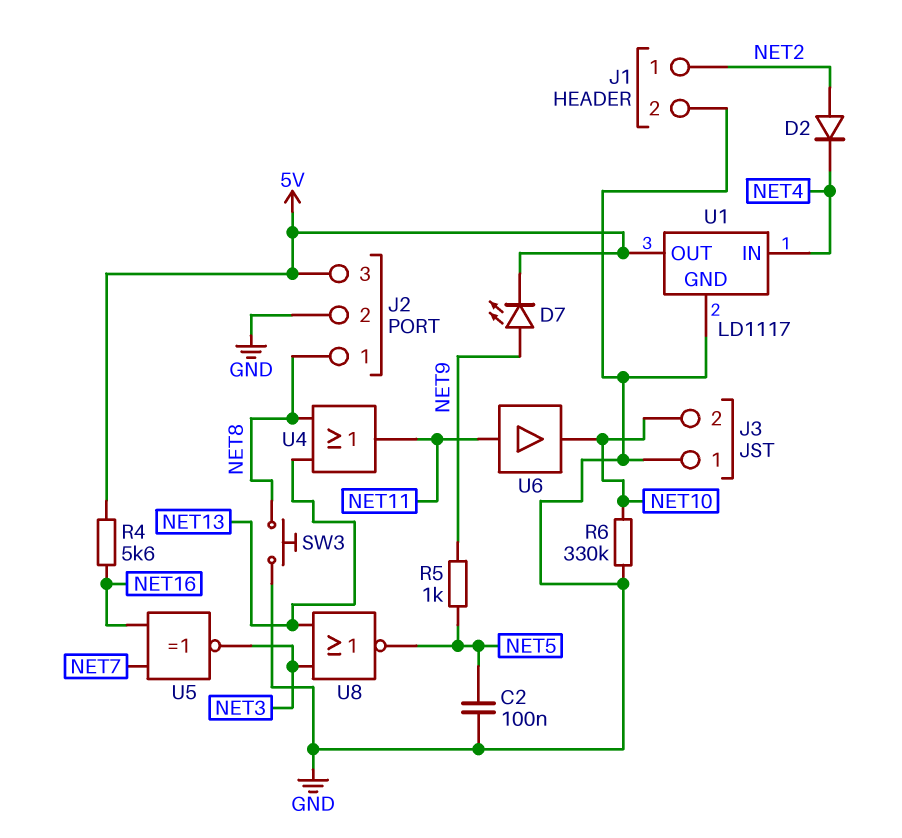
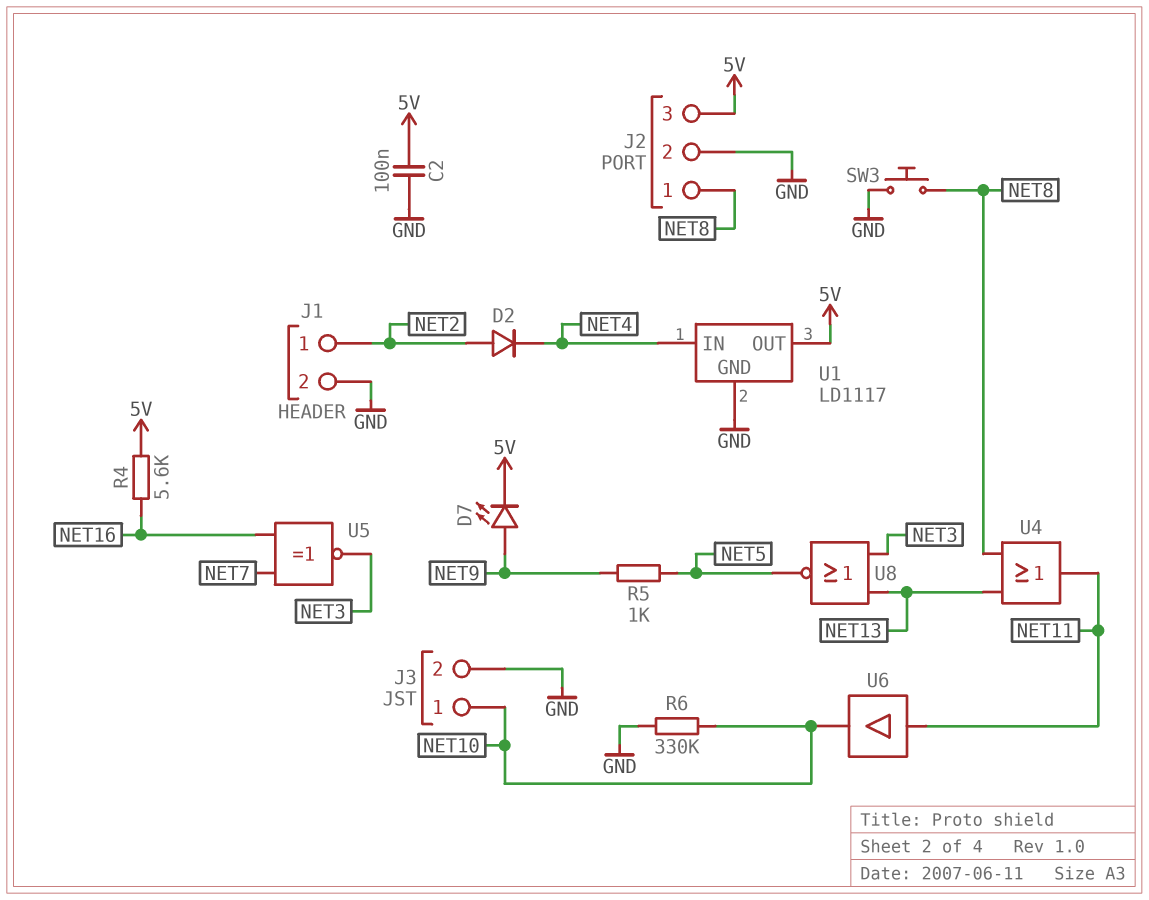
C2: 100nF (GND, NET5) -> 100nF (5V, GND)
J3 pin 1: GND -> NET10
J3 pin 2: NET10 -> GND

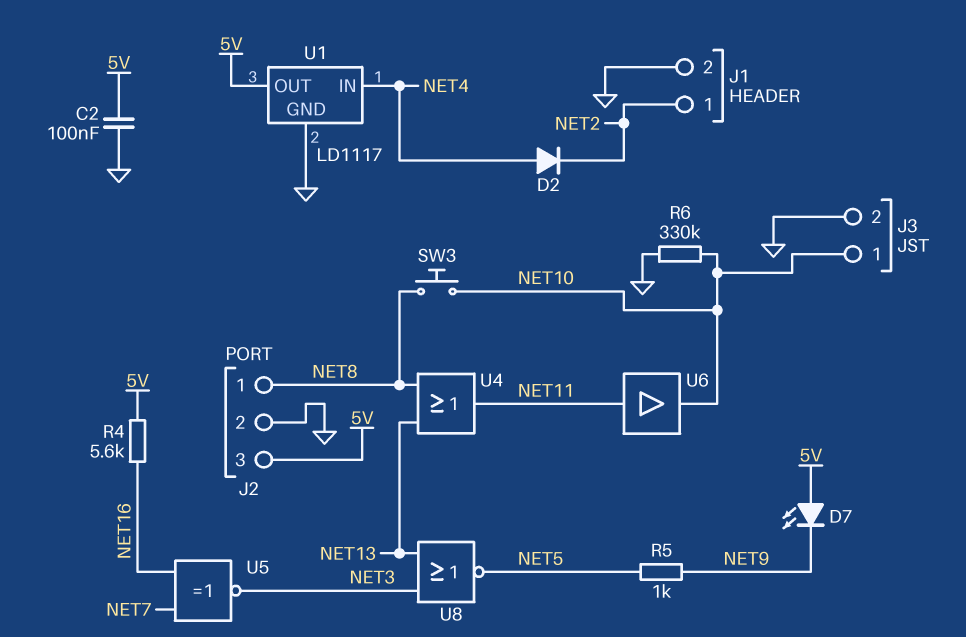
D2: diode (A NET2, K NET4) -> diode (A NET4, K NET2)
D7: LED (A NET9, K 5V) -> LED (A 5V, K NET9)
SW3: button (GND, NET8) -> button (NET8, NET10)

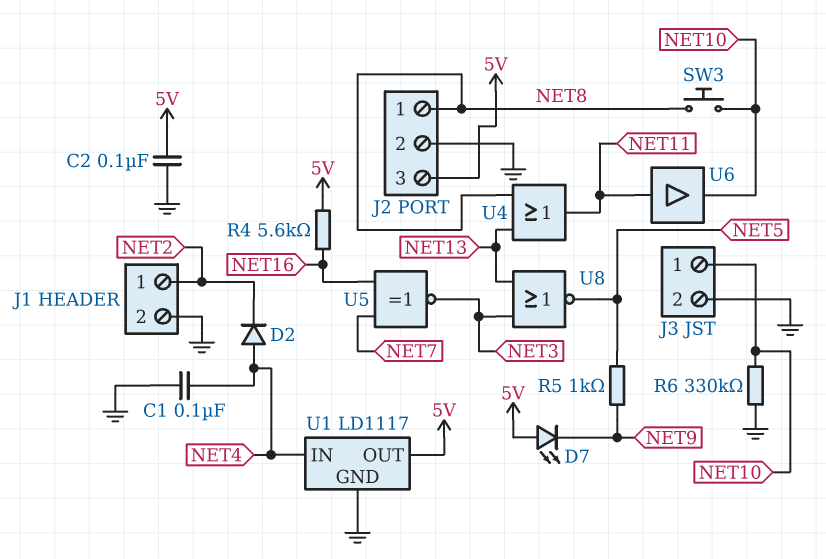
C1: none -> 100nF (GND, NET4)

